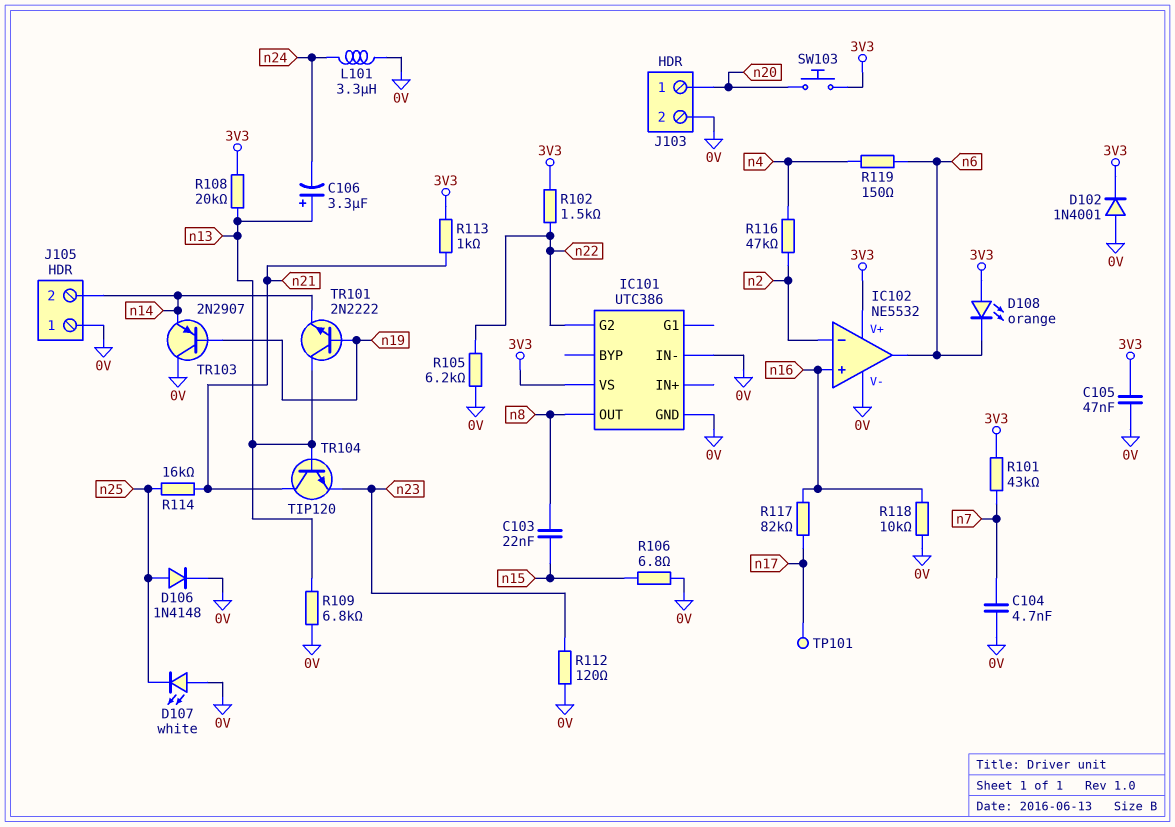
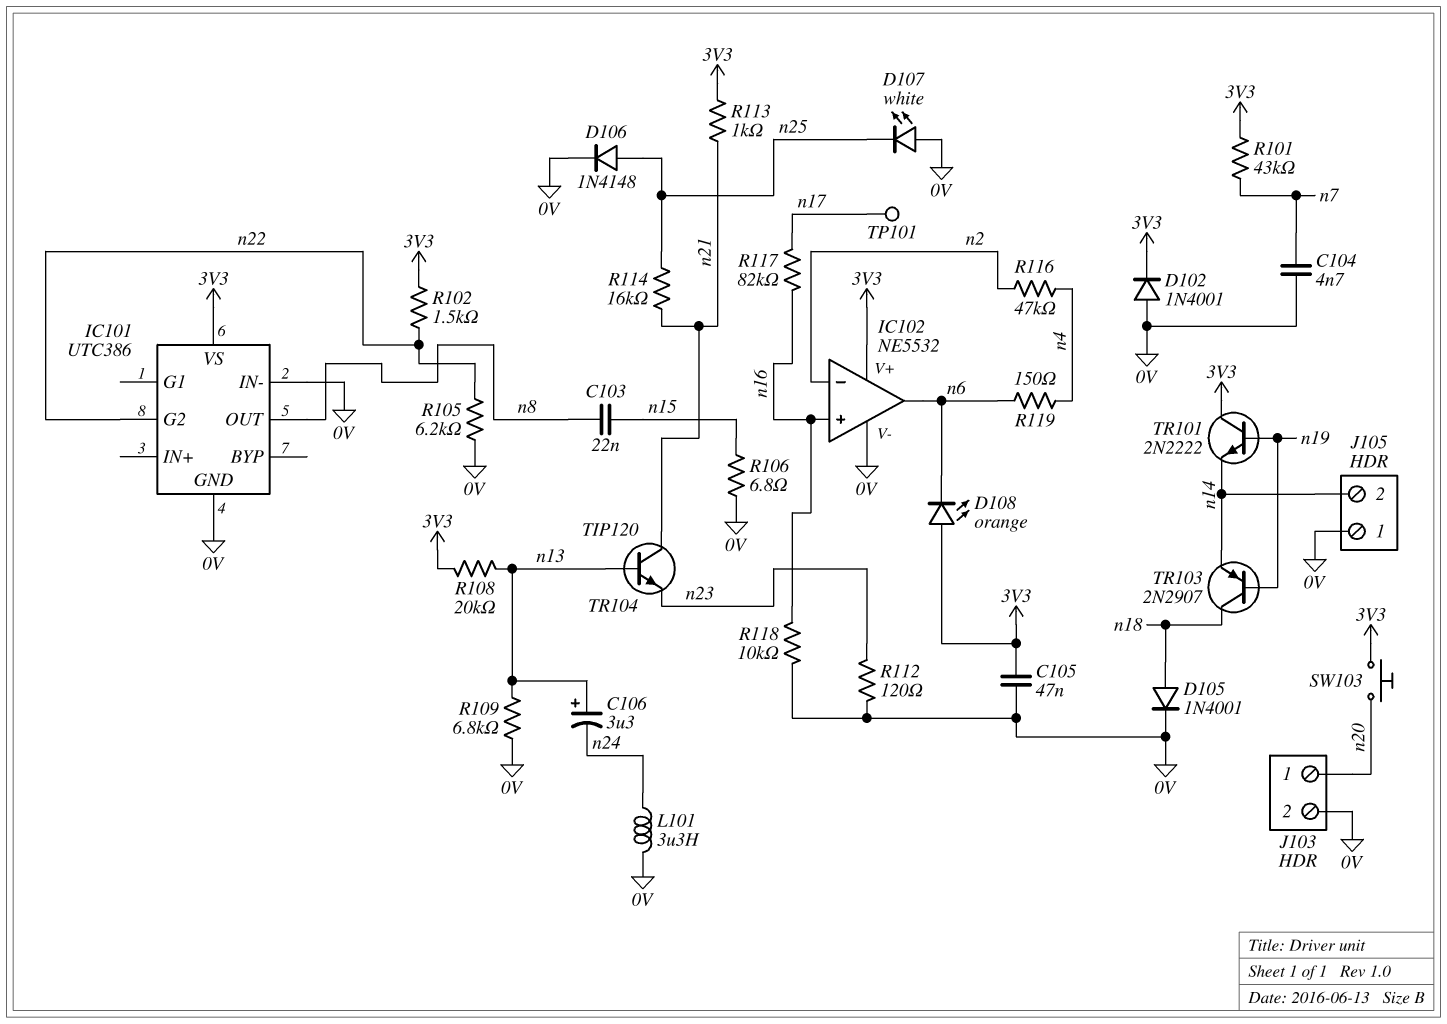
D105: none -> diode 1N4001 (A n18, K 0V)
TR101: NPN 2N2222 (B n19, C n13, E n14) -> NPN 2N2222 (B n19, C 3V3, E n14)
TR103: PNP 2N2907 (B n19, C 0V, E n14) -> PNP 2N2907 (B n19, C n18, E n14)

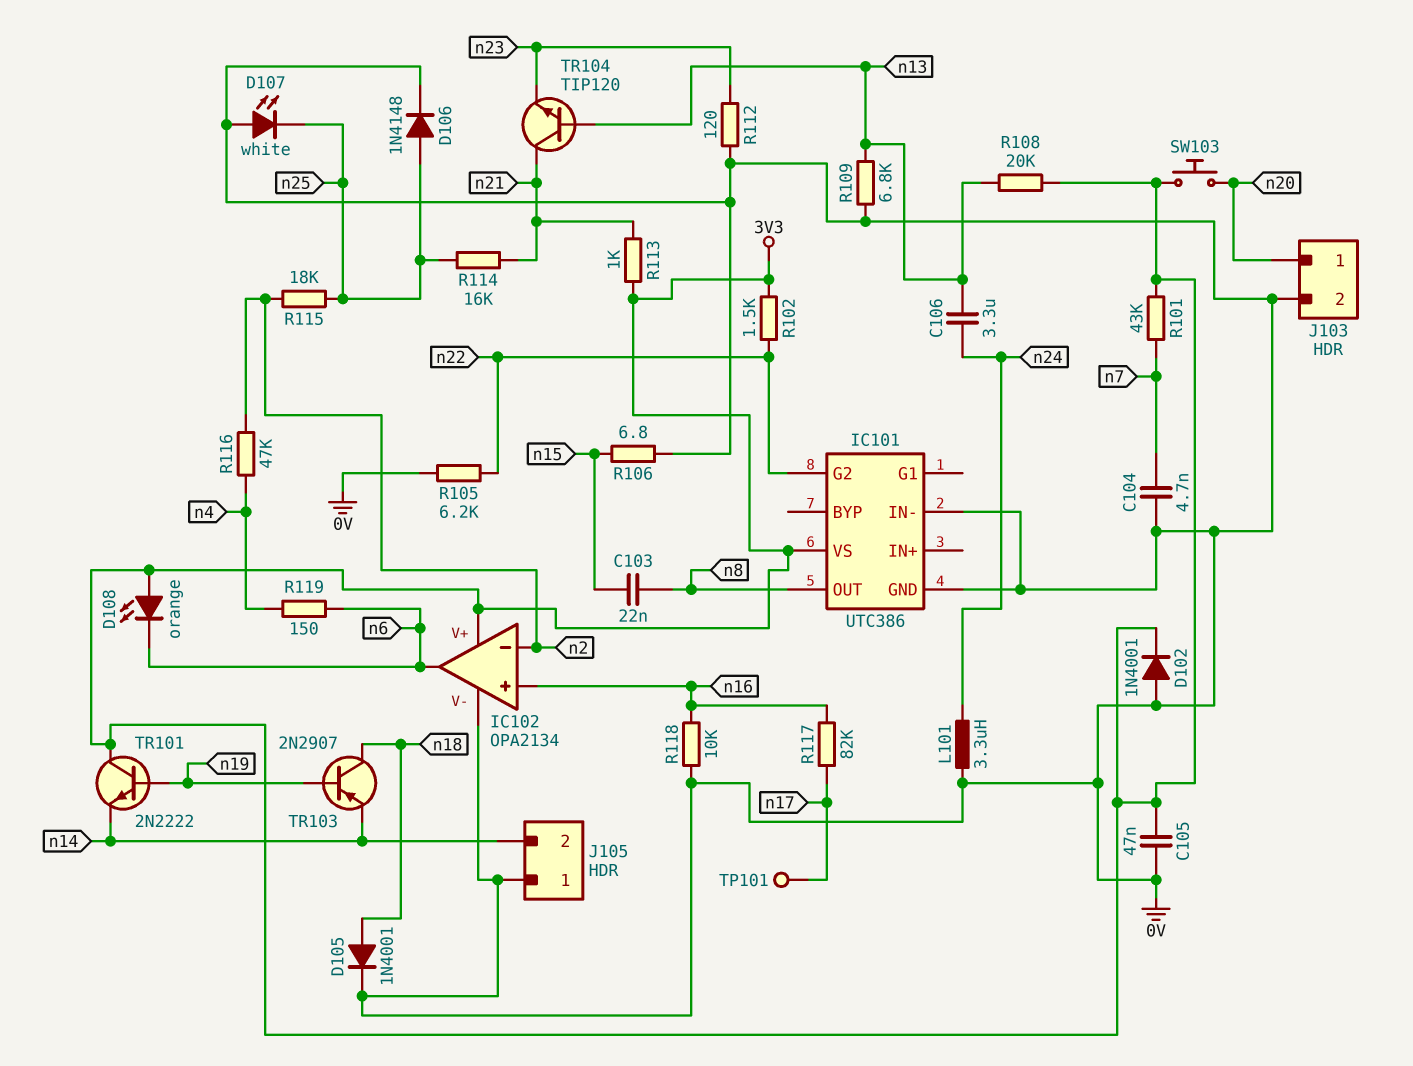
C106: 3.3uF (plus n13, minus n24) -> 3.3uF (n13, n24)
IC102: NE5532 -> OPA2134
R115: none -> 18k (n2, n25)

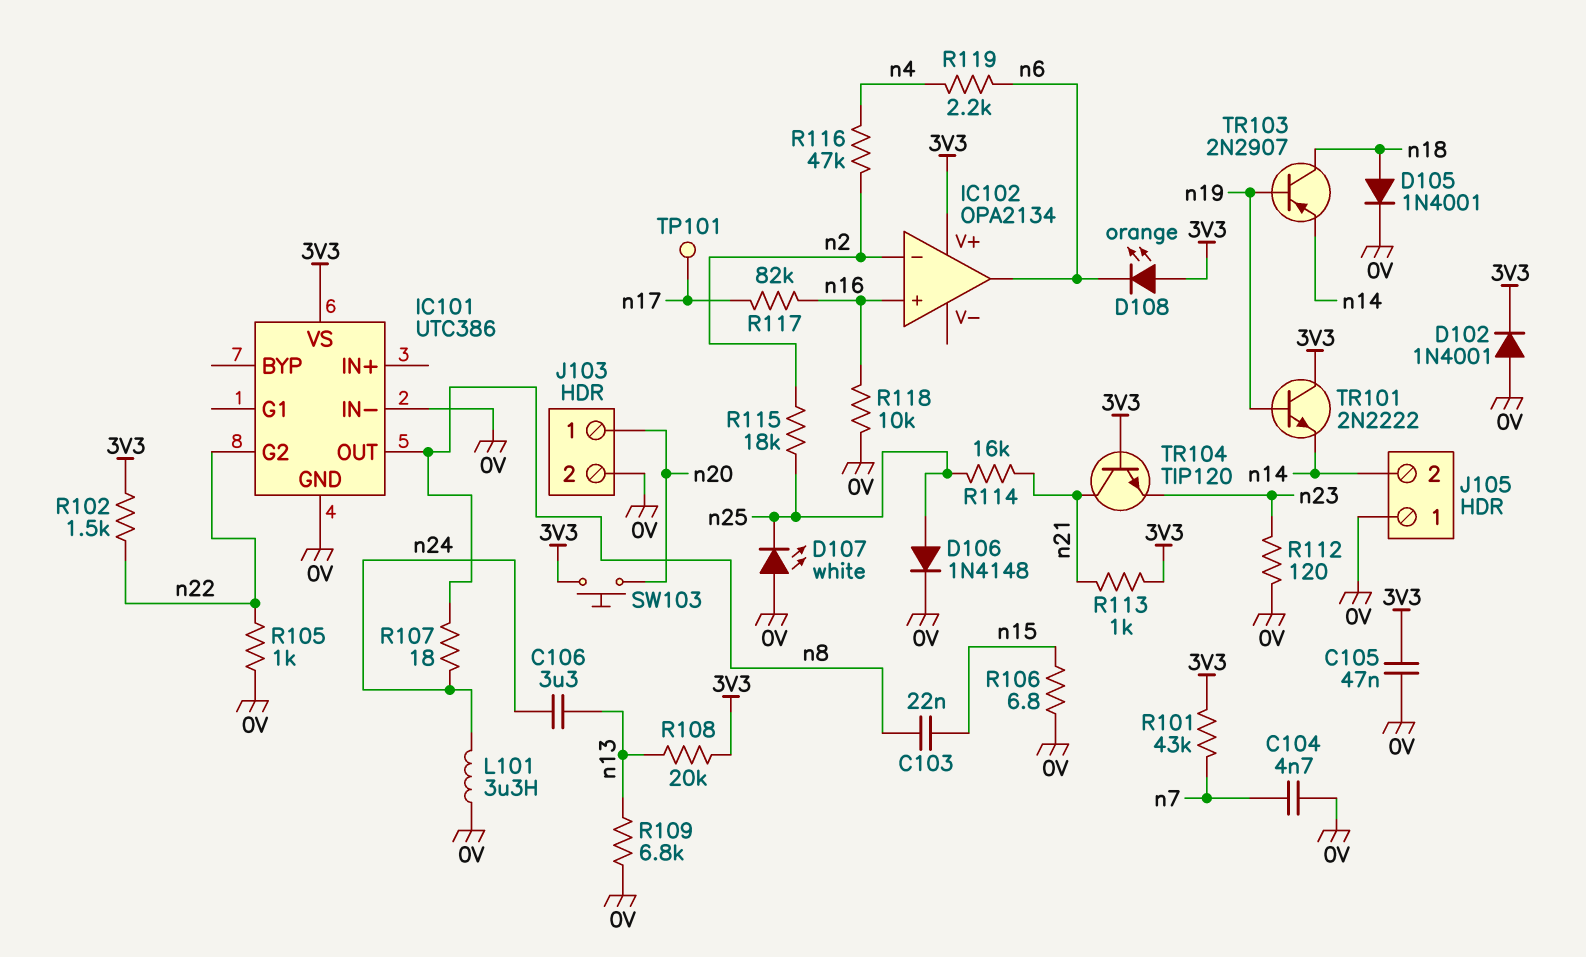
IC102 pin V-: 0V -> none
R105: 6.2k (0V, n22) -> 1k (0V, n22)
R107: none -> 18 (n8, n24)
R119: 150 (n4, n6) -> 2.2k (n4, n6)
TR104: NPN TIP120 (B n13, C n21, E n23) -> NPN TIP120 (B 3V3, C n21, E n23)

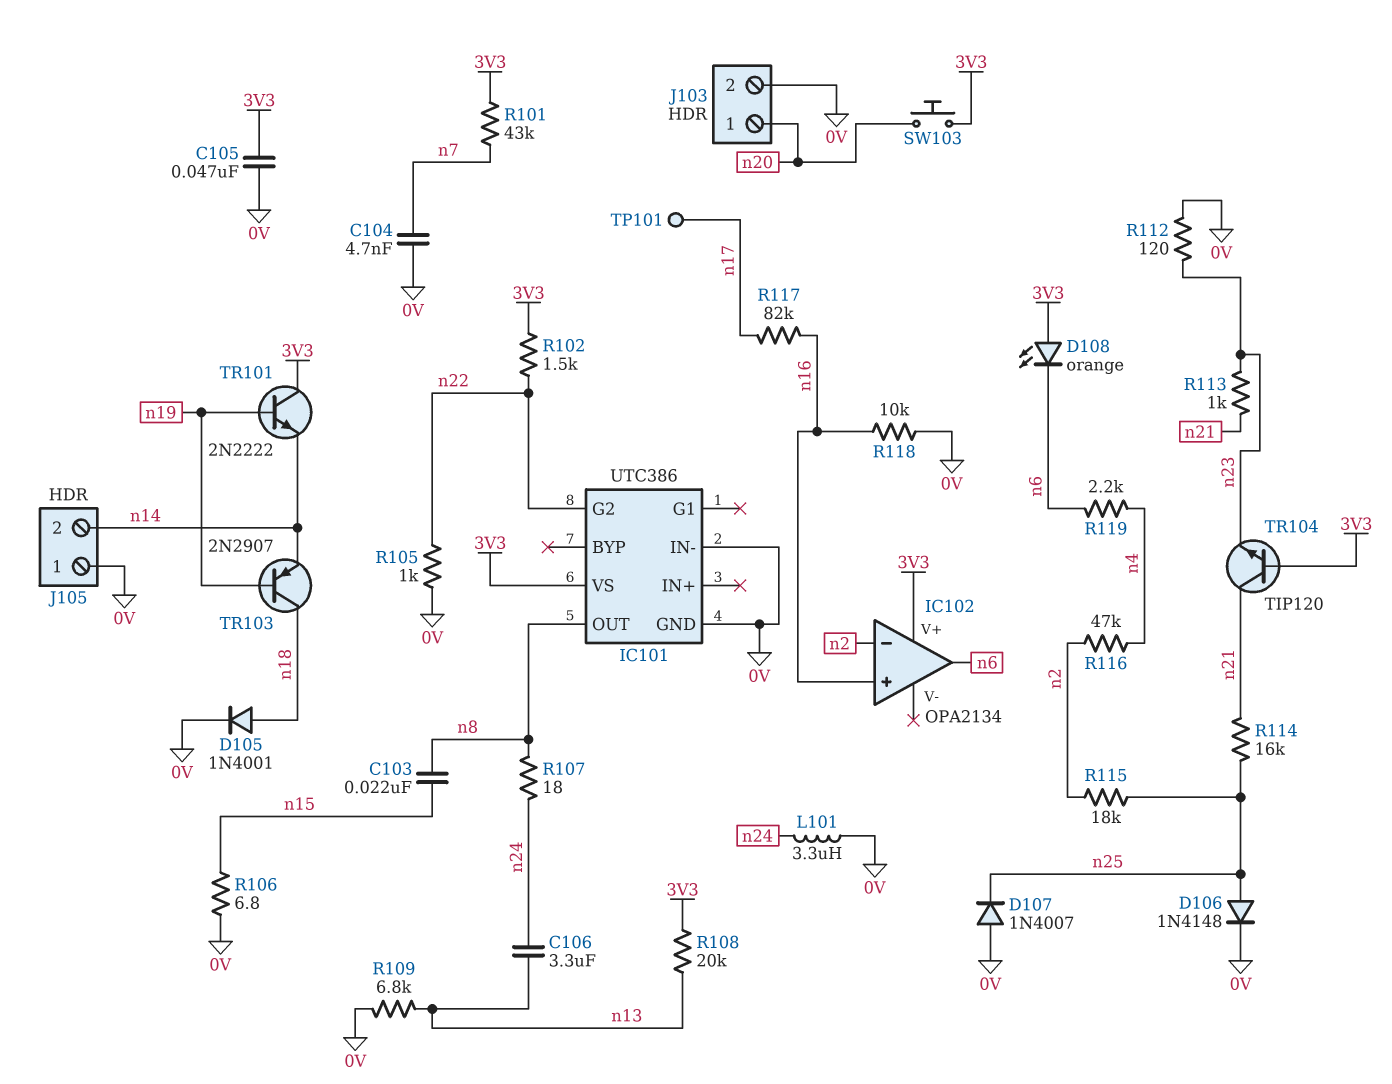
D102: diode 1N4001 (A 0V, K 3V3) -> none
D107: LED white (A 0V, K n25) -> diode 1N4007 (A 0V, K n25)
R113: 1k (3V3, n21) -> 1k (n21, n23)

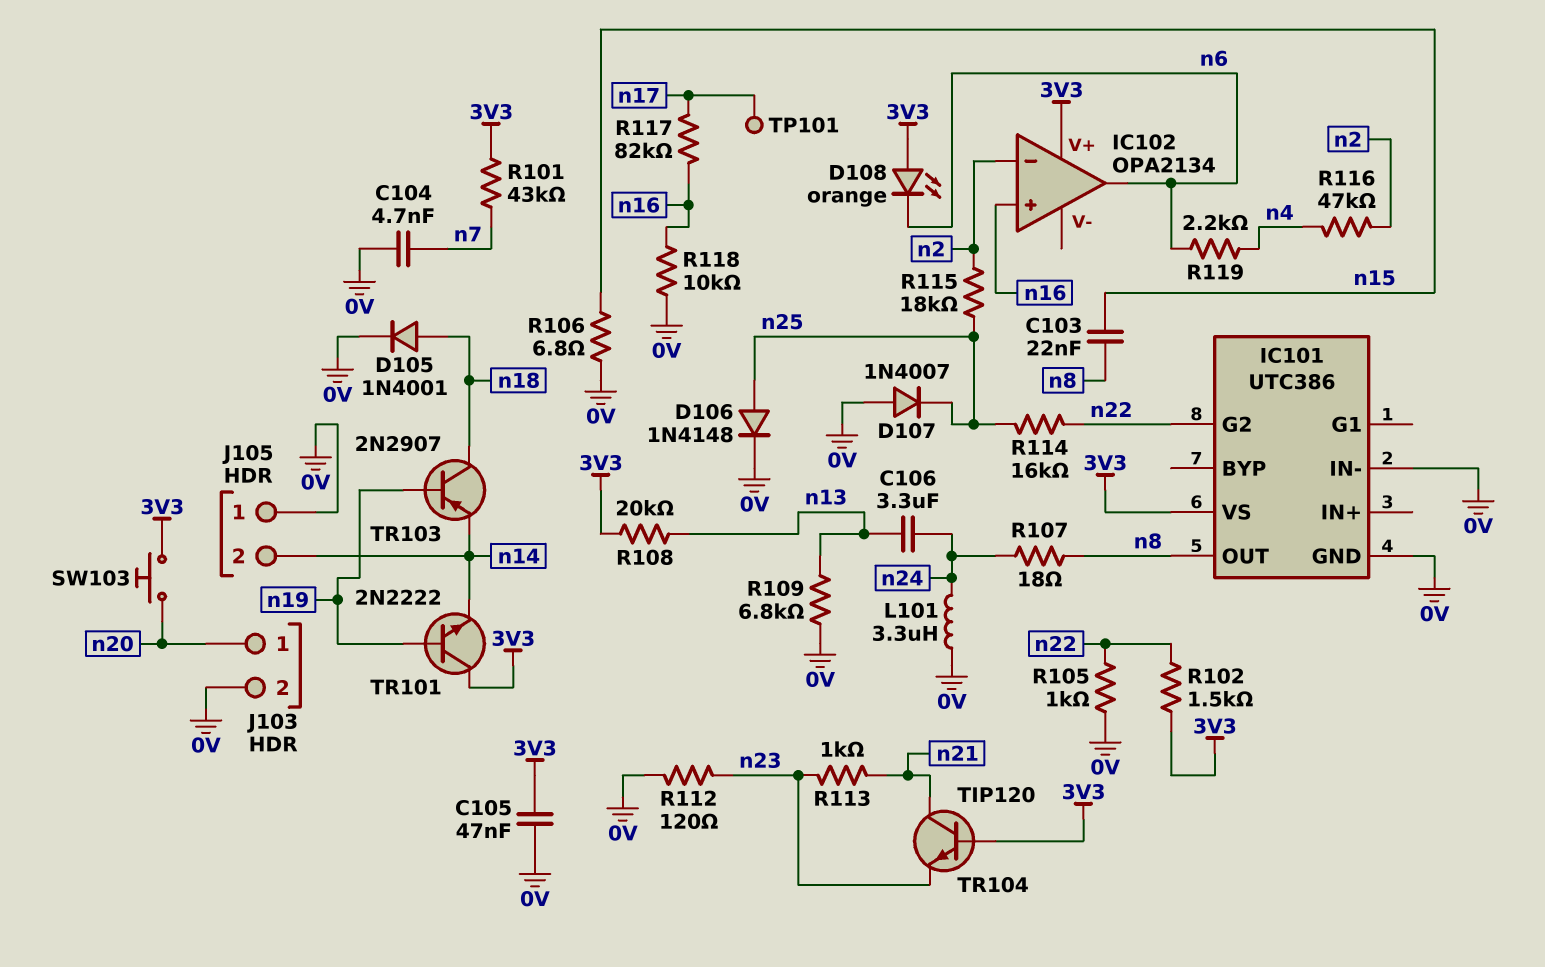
R114: 16k (n21, n25) -> 16k (n22, n25)

